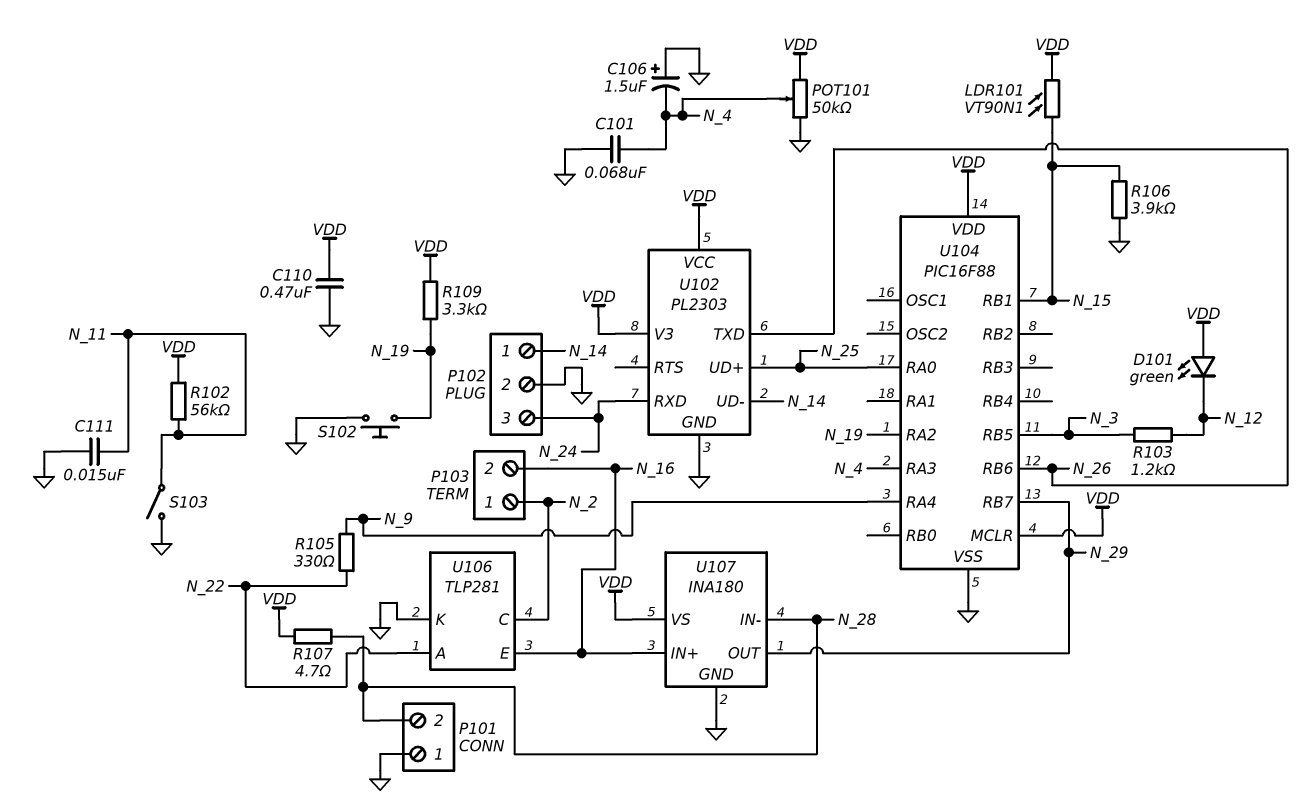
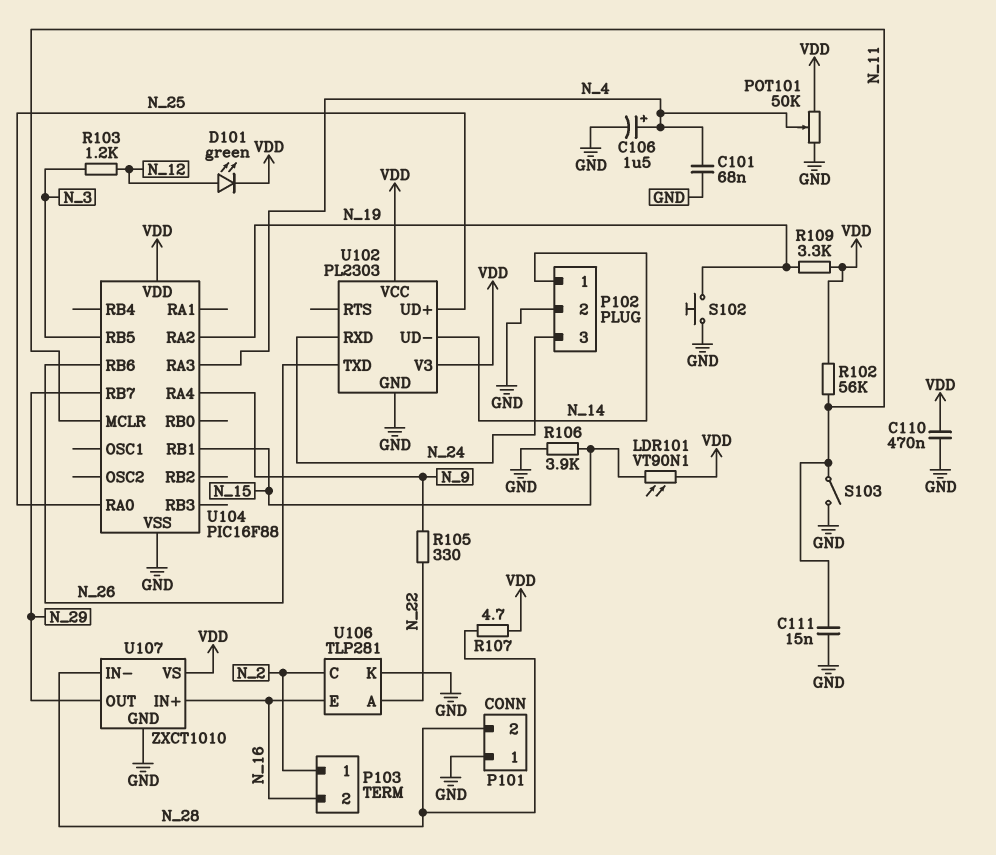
C106: 1.5uF (plus GND, minus N_4) -> 1.5uF (plus N_4, minus GND)
D101: LED green (A VDD, K N_12) -> LED green (A N_12, K VDD)
U104 pin MCLR: VDD -> N_11
U107: INA180 -> ZXCT1010

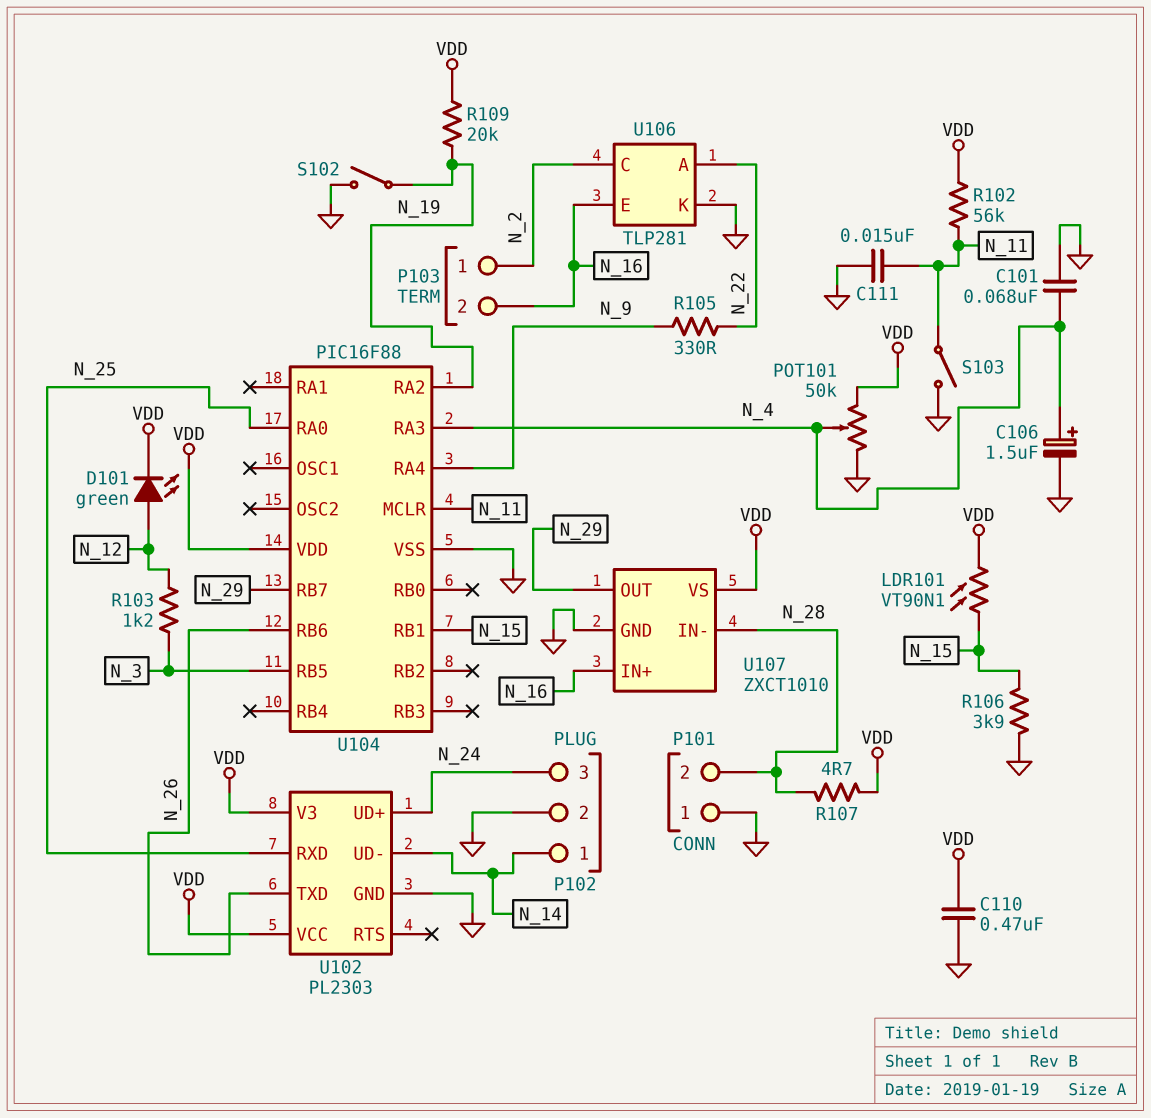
R109: 3.3k (N_19, VDD) -> 20k (N_19, VDD)
S102: button (GND, N_19) -> switch (GND, N_19)
U102 pin RXD: N_24 -> N_25
U102 pin UD+: N_25 -> N_24

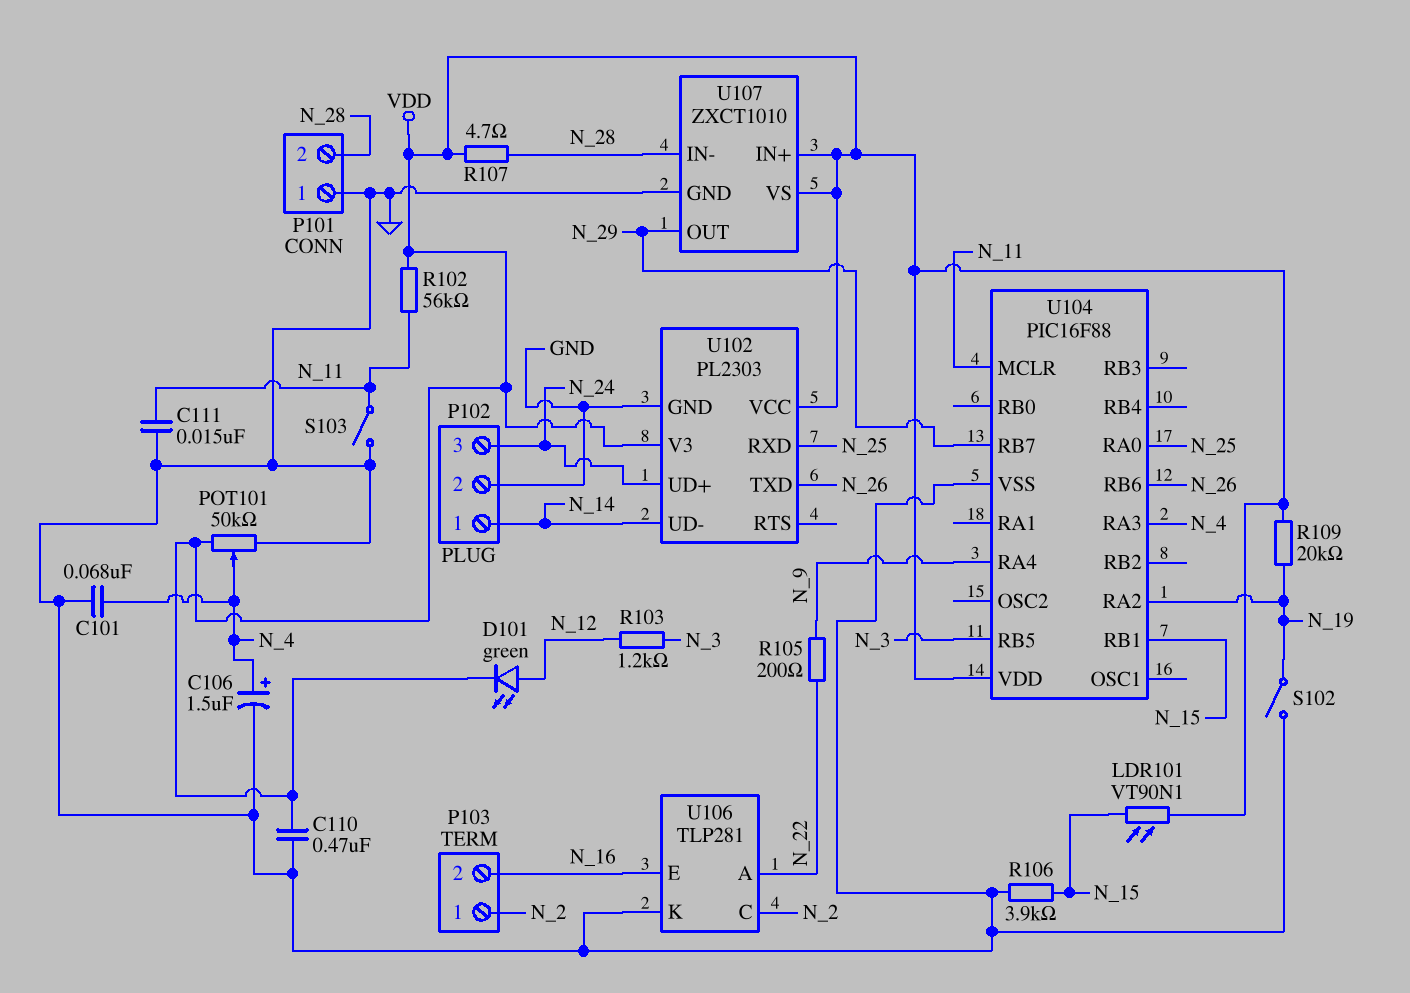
R105: 330 (N_9, N_22) -> 200 (N_9, N_22)
U107 pin IN+: N_16 -> VDD

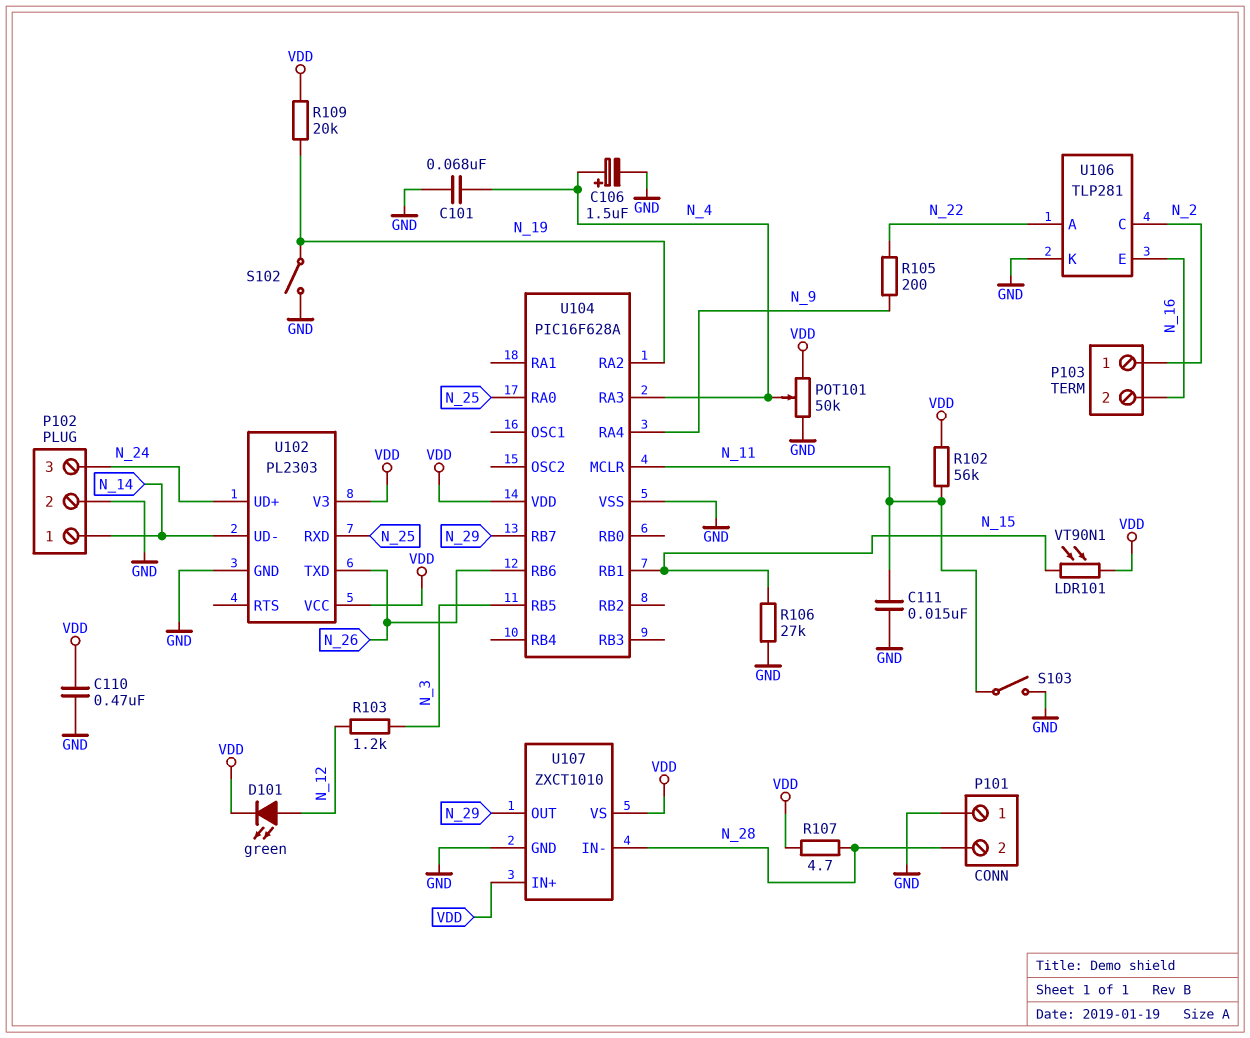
R106: 3.9k (GND, N_15) -> 27k (GND, N_15)
U104: PIC16F88 -> PIC16F628A

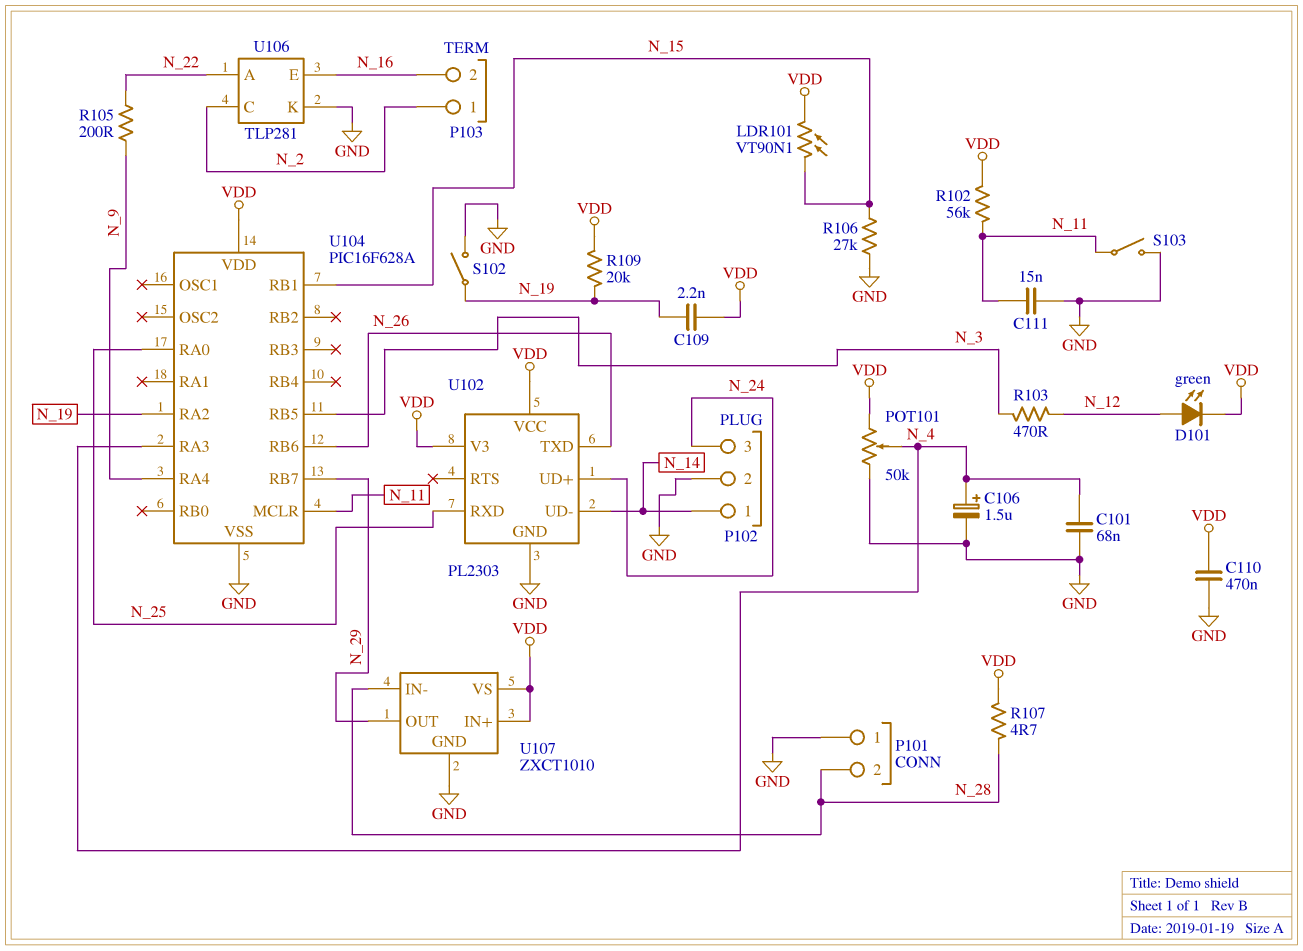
C109: none -> 2.2nF (N_19, VDD)
R103: 1.2k (N_3, N_12) -> 470 (N_3, N_12)

